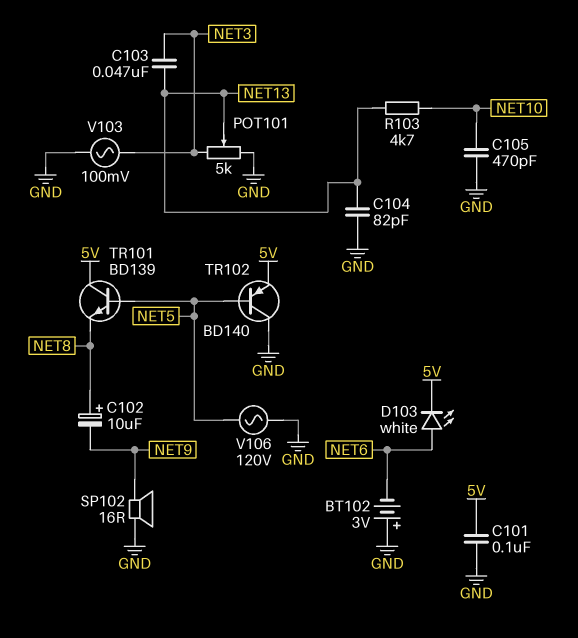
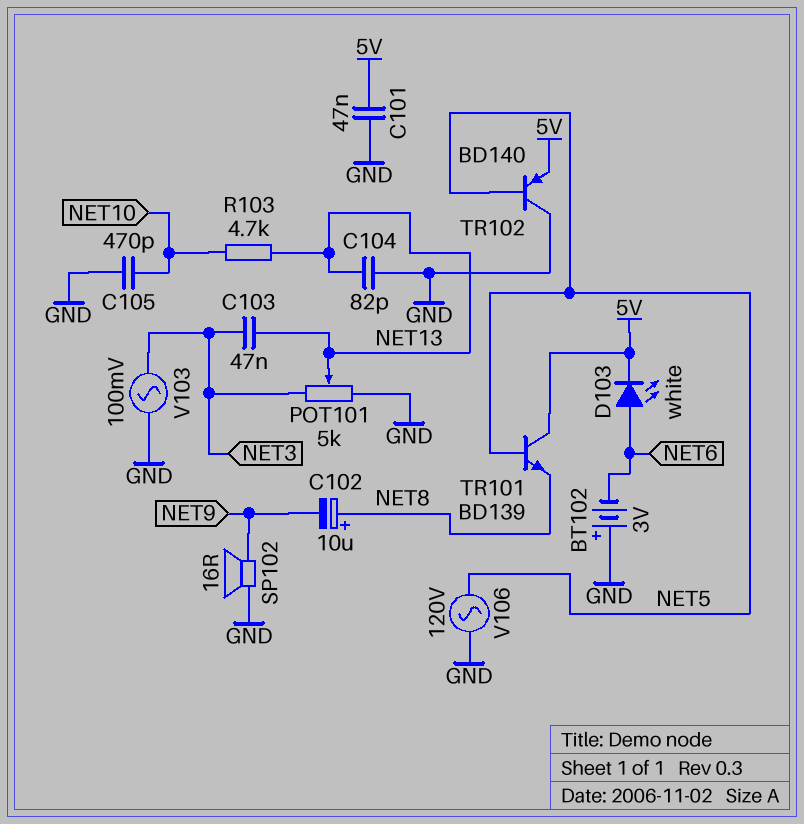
C101: 100nF (5V, GND) -> 47nF (5V, GND)

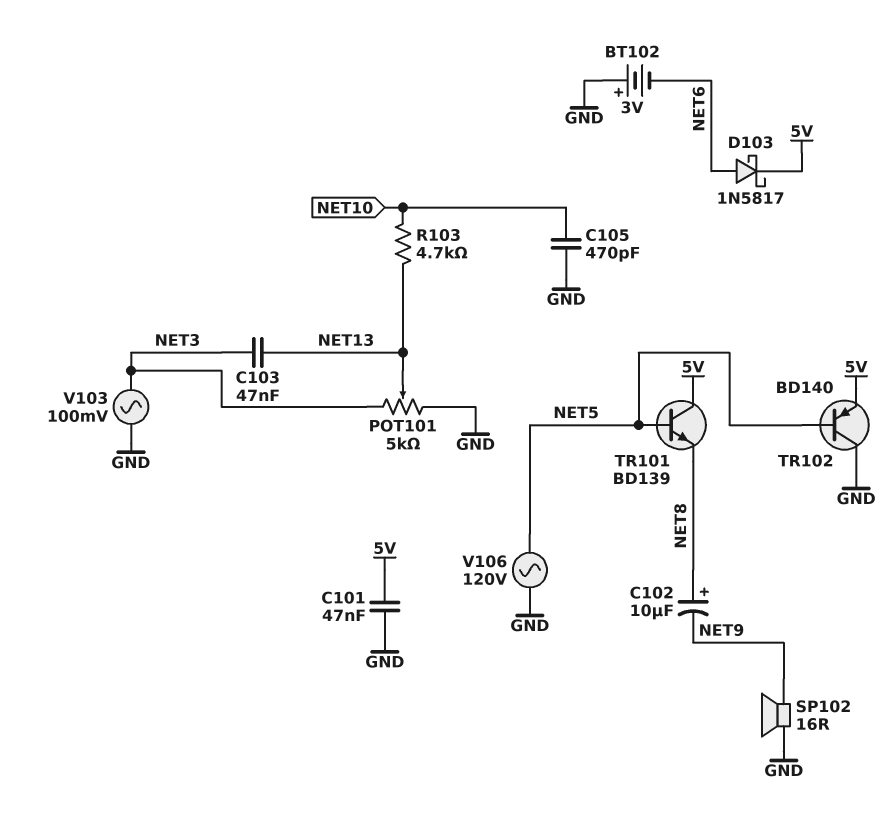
C104: 82pF (GND, NET13) -> none
D103: LED white (A NET6, K 5V) -> schottky 1N5817 (A NET6, K 5V)

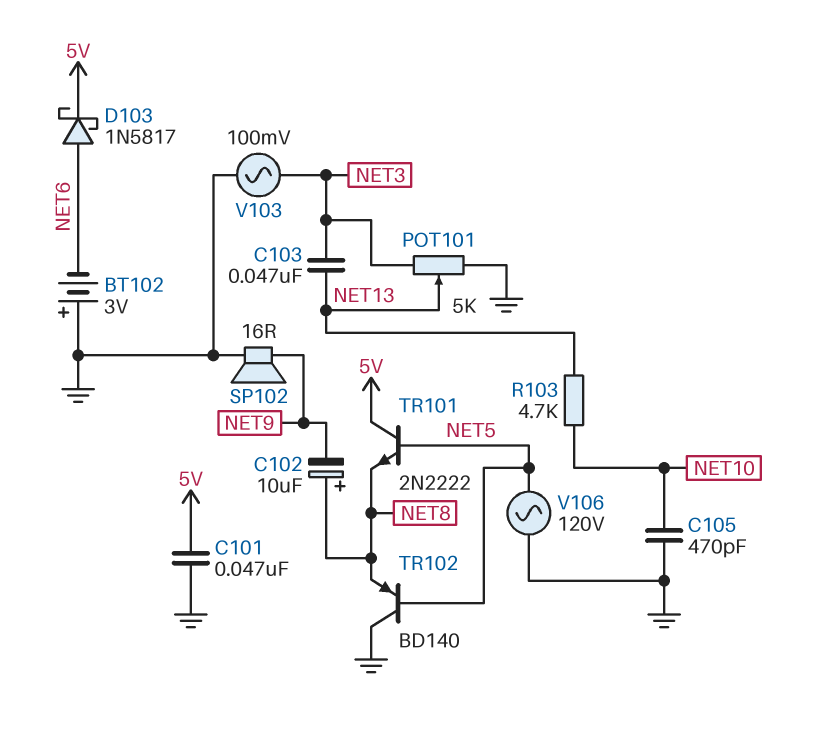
TR101: NPN BD139 (B NET5, C 5V, E NET8) -> NPN 2N2222 (B NET5, C 5V, E NET8)
TR102: PNP BD140 (B NET5, C GND, E 5V) -> PNP BD140 (B NET5, C GND, E NET8)

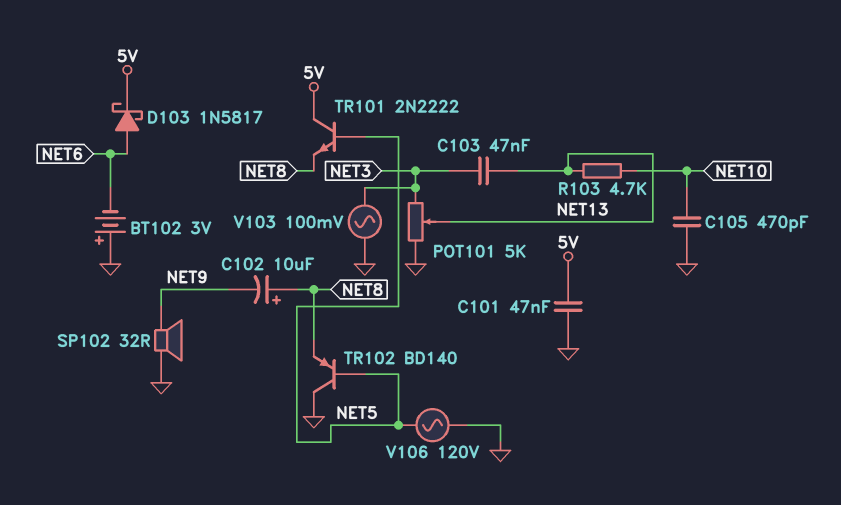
SP102: speaker 16R (GND, NET9) -> speaker 32R (GND, NET9)

